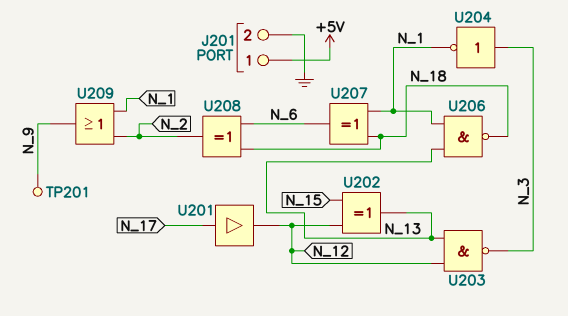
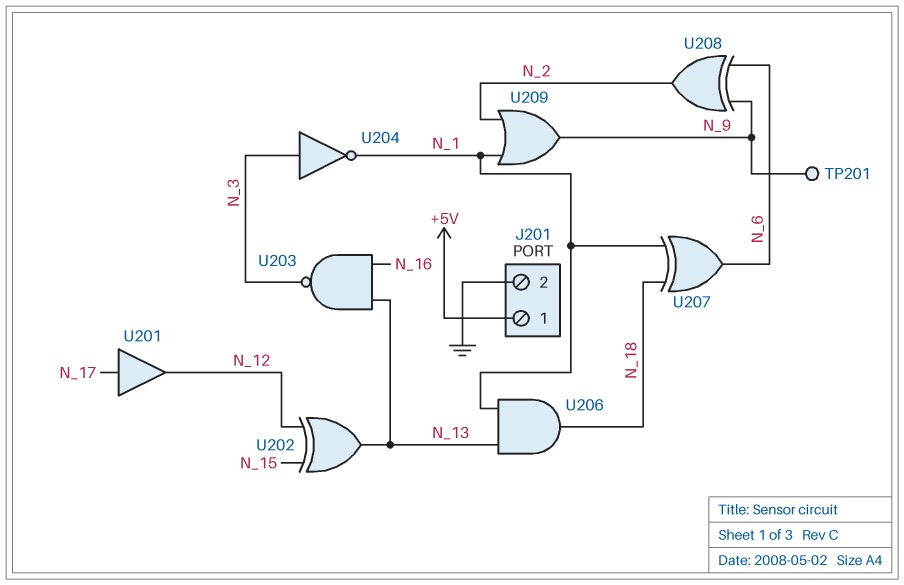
U203: NAND (in N_12, in N_13, out N_3) -> NAND (in N_13, in N_16, out N_3)
U206: NAND (in N_1, in N_13, out N_18) -> AND (in N_1, in N_13, out N_18)
U208: XOR (in N_6, in N_18, out N_2) -> XOR (in N_6, in N_9, out N_2)

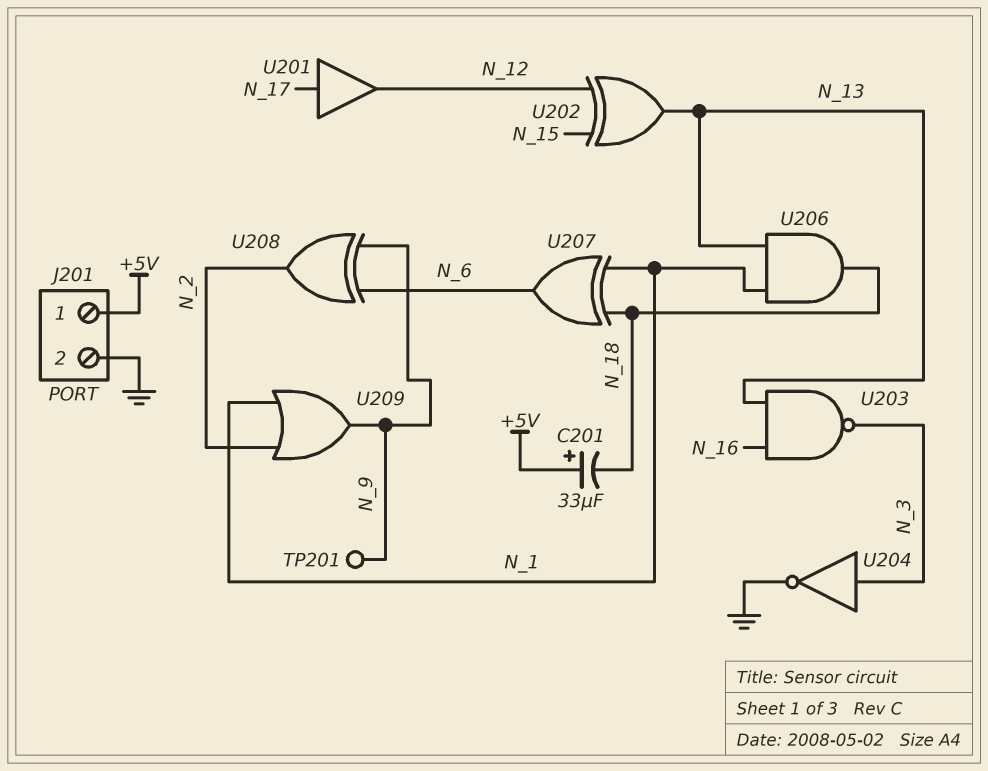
C201: none -> 33uF (plus +5V, minus N_18)
U204: NOT (in N_3, out N_1) -> NOT (in N_3, out GND)

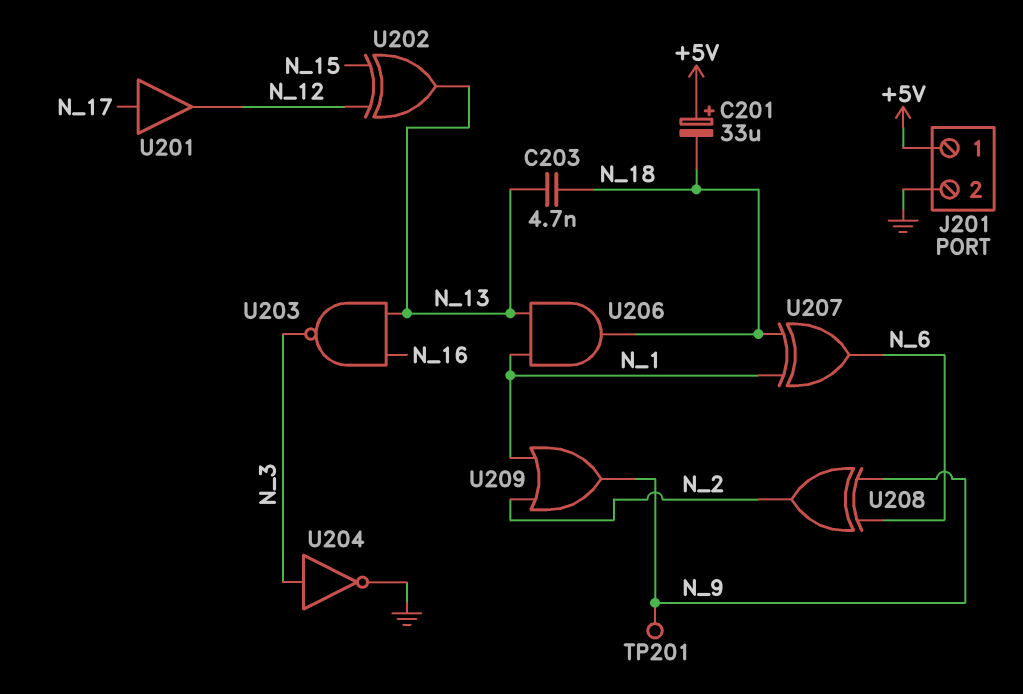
C203: none -> 4.7nF (N_13, N_18)

